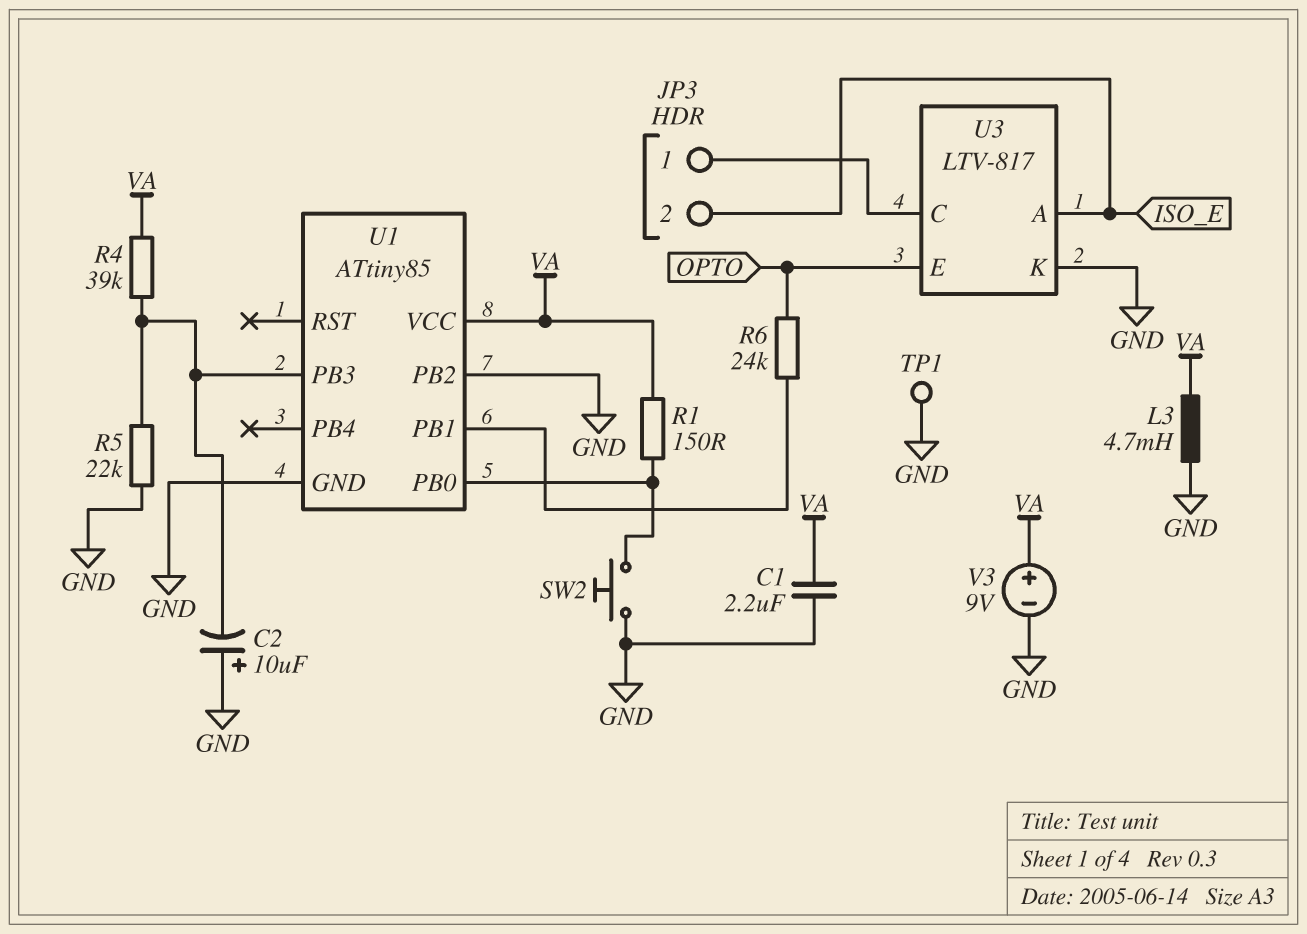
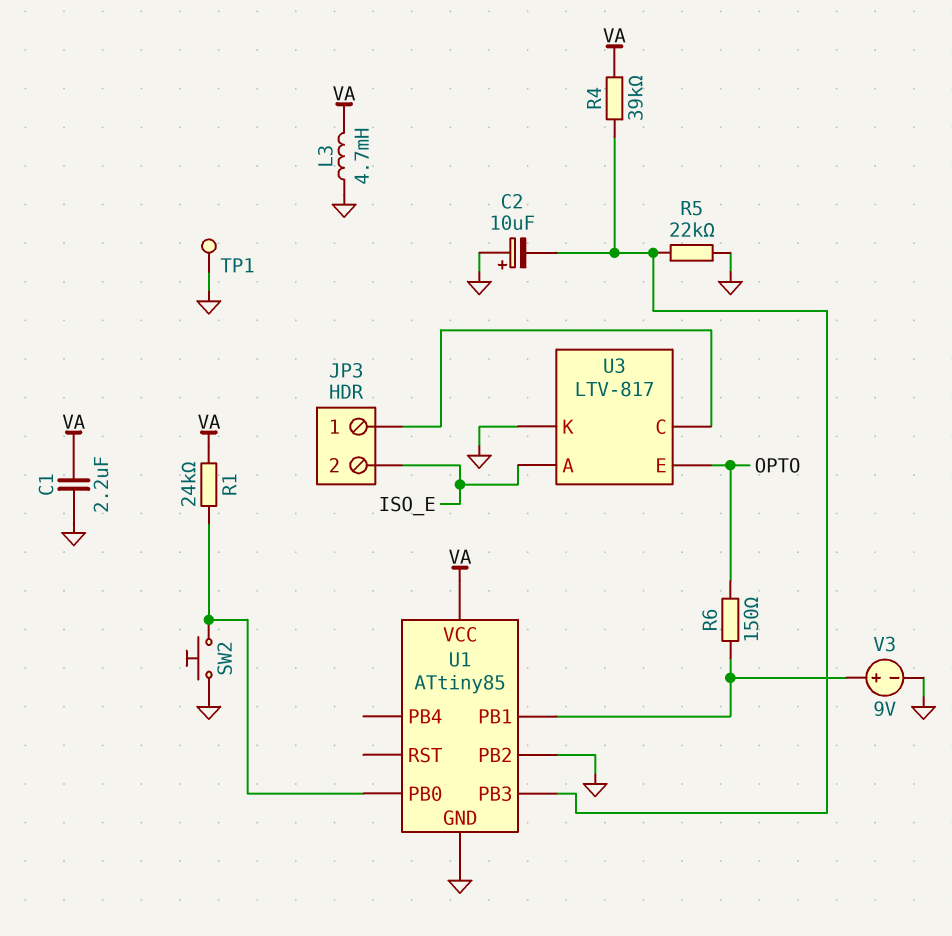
R1: 150 (U1/PB0, VA) -> 24k (U1/PB0, VA)
R6: 24k (OPTO, U1/PB1) -> 150 (OPTO, U1/PB1)
V3: 9V (plus VA, minus GND) -> 9V (plus U1/PB1, minus GND)

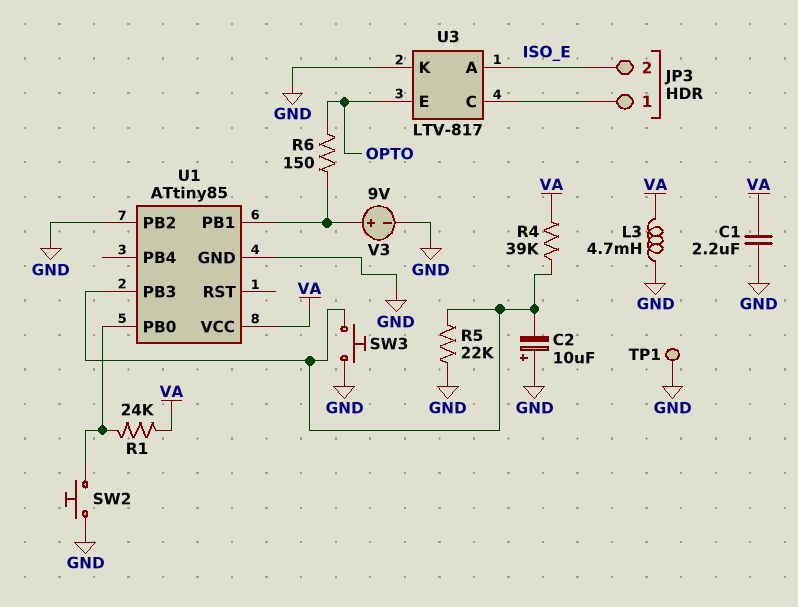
SW3: none -> button (GND, U1/PB3)

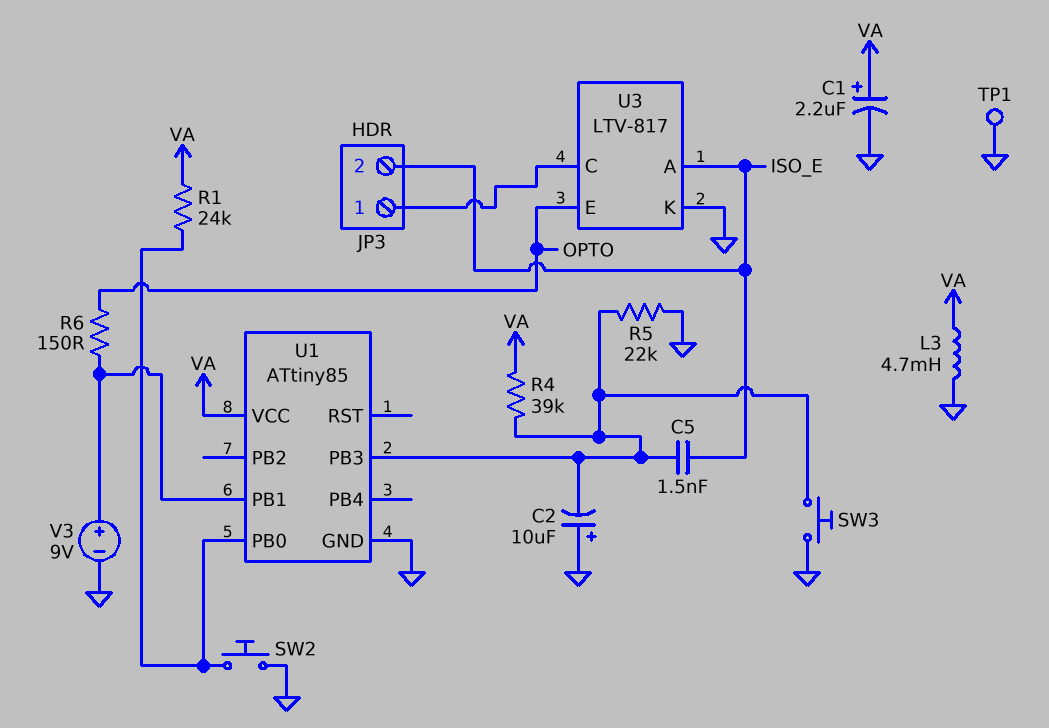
C1: 2.2uF (GND, VA) -> 2.2uF (plus VA, minus GND)
C5: none -> 1.5nF (ISO_E, U1/PB3)
U1 pin PB2: GND -> none

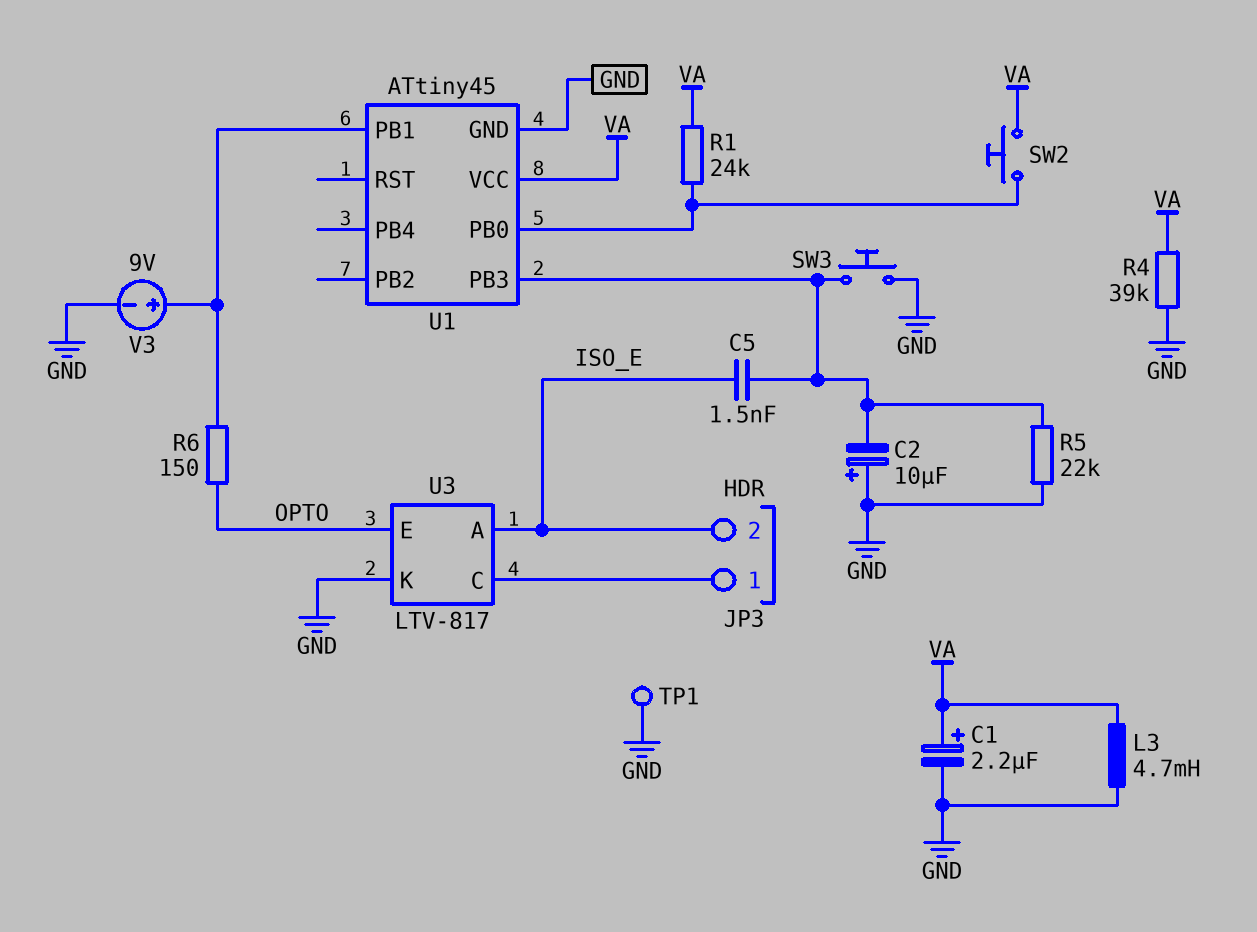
R4: 39k (U1/PB3, VA) -> 39k (GND, VA)
SW2: button (GND, U1/PB0) -> button (U1/PB0, VA)
U1: ATtiny85 -> ATtiny45

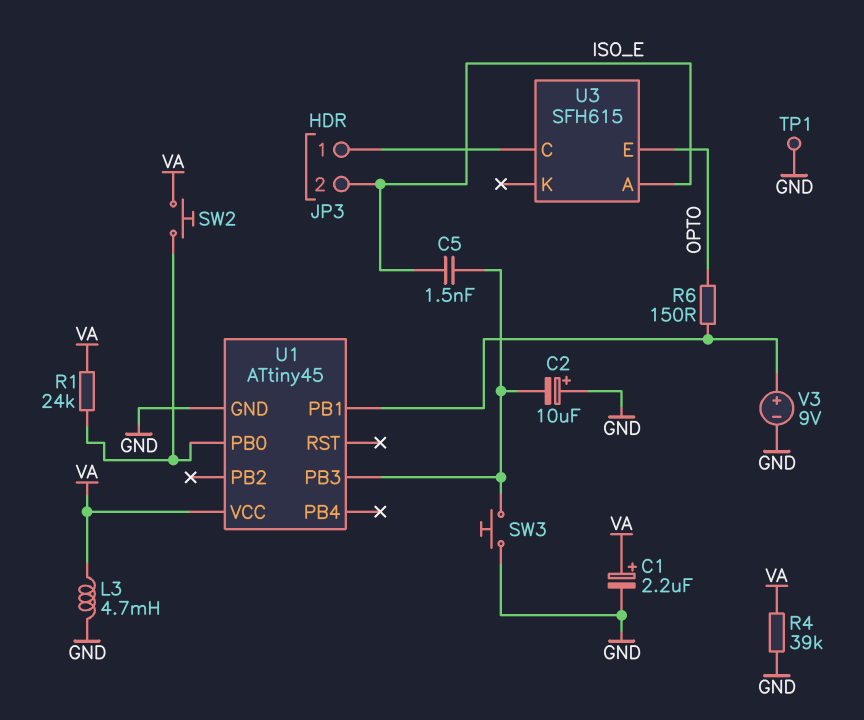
R5: 22k (GND, U1/PB3) -> none
U3: LTV-817 -> SFH615
U3 pin K: GND -> none

